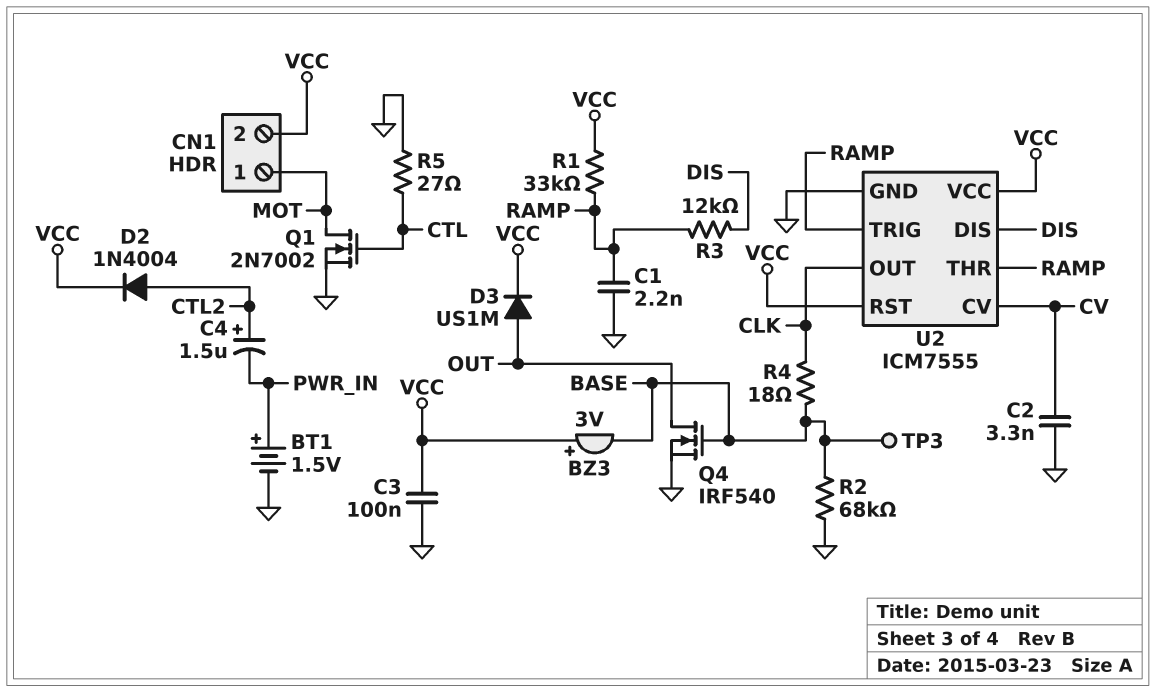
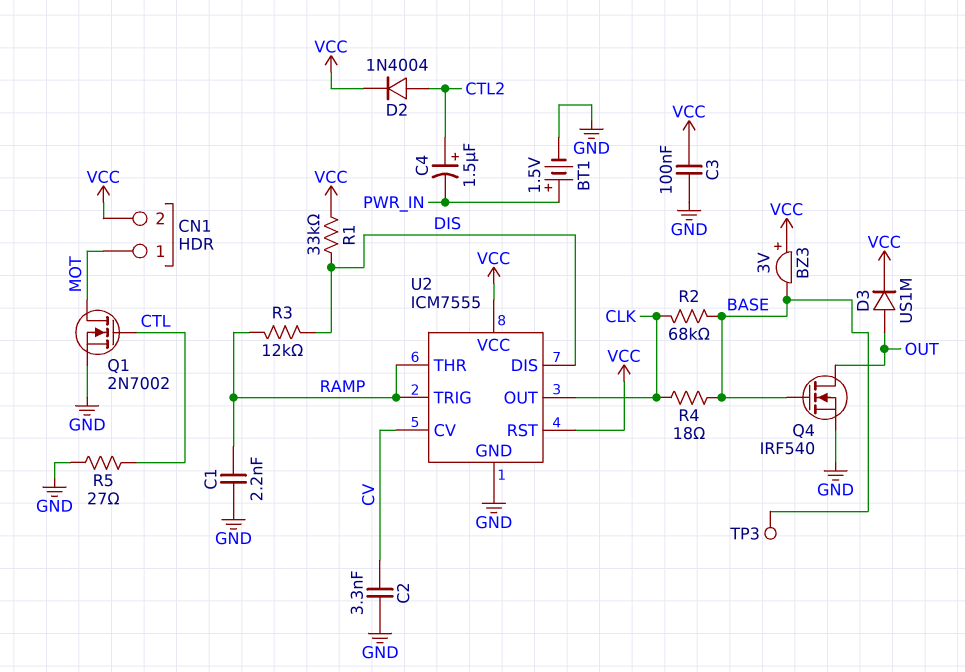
R1: 33k (RAMP, VCC) -> 33k (DIS, VCC)
R2: 68k (BASE, GND) -> 68k (BASE, CLK)

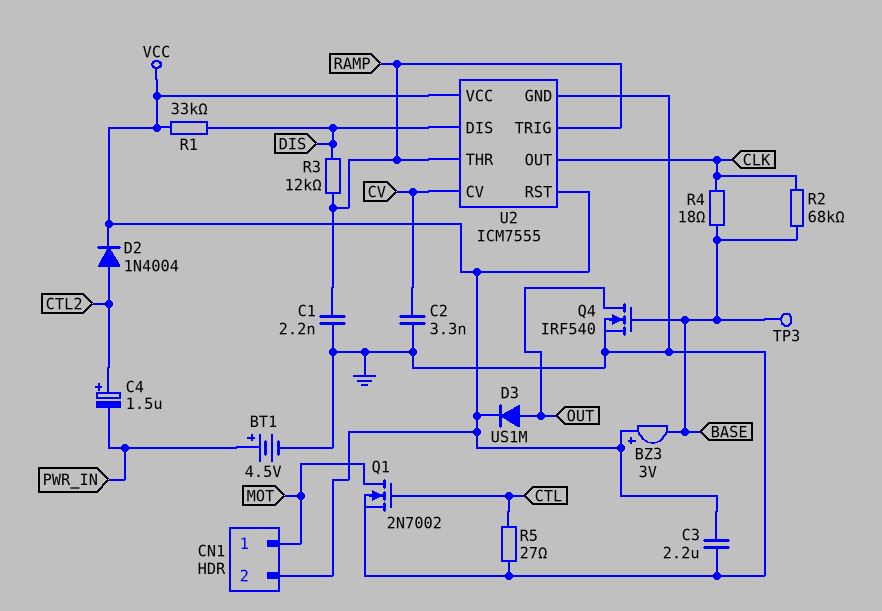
BT1: 1.5V (plus PWR_IN, minus GND) -> 4.5V (plus PWR_IN, minus GND)
C3: 100nF (GND, VCC) -> 2.2uF (GND, VCC)

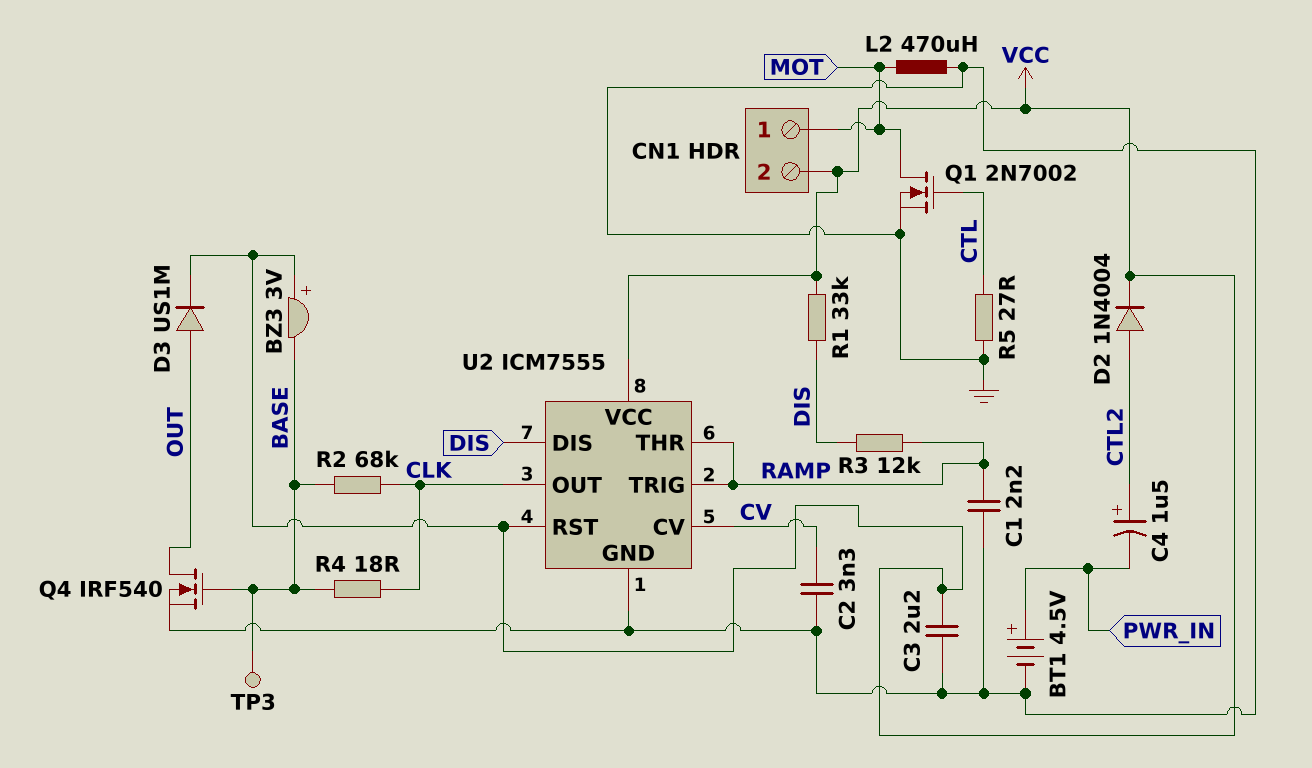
L2: none -> 470uH (GND, MOT)

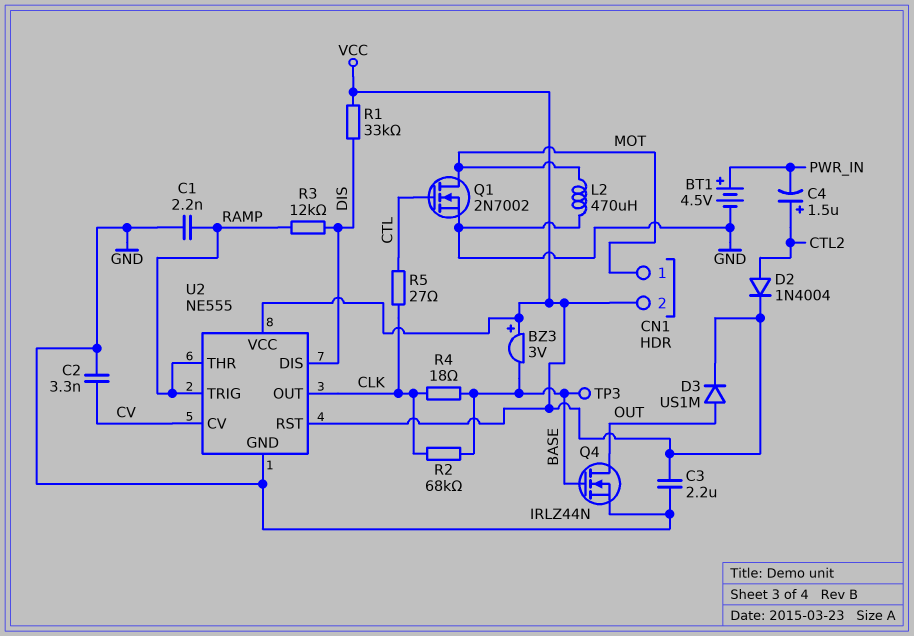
Q4: NMOS IRF540 (G BASE, D OUT, S GND) -> NMOS IRLZ44N (G BASE, D OUT, S GND)
R5: 27 (CTL, GND) -> 27 (CLK, CTL)
U2: ICM7555 -> NE555

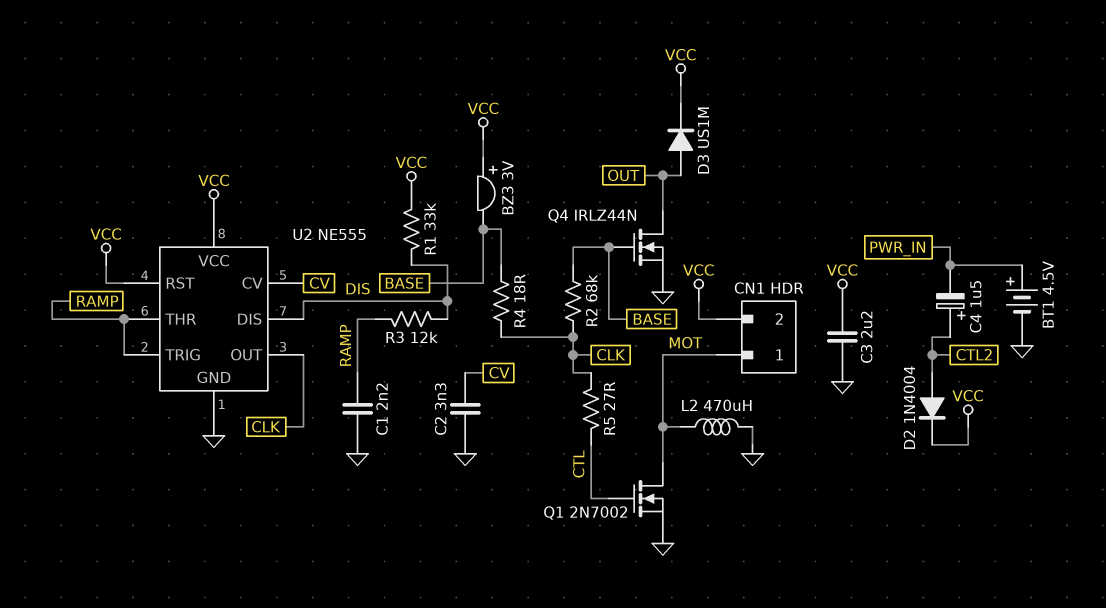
TP3: test point (BASE) -> none

